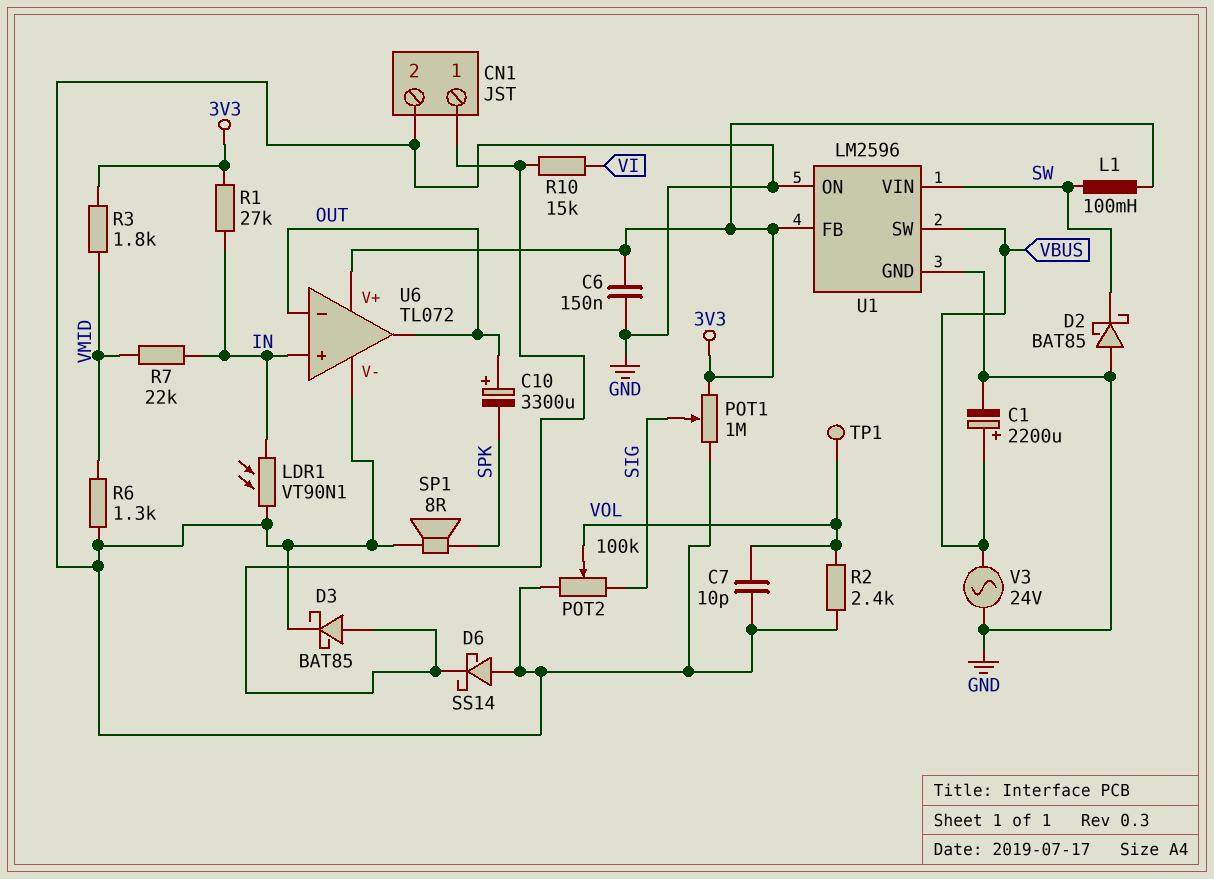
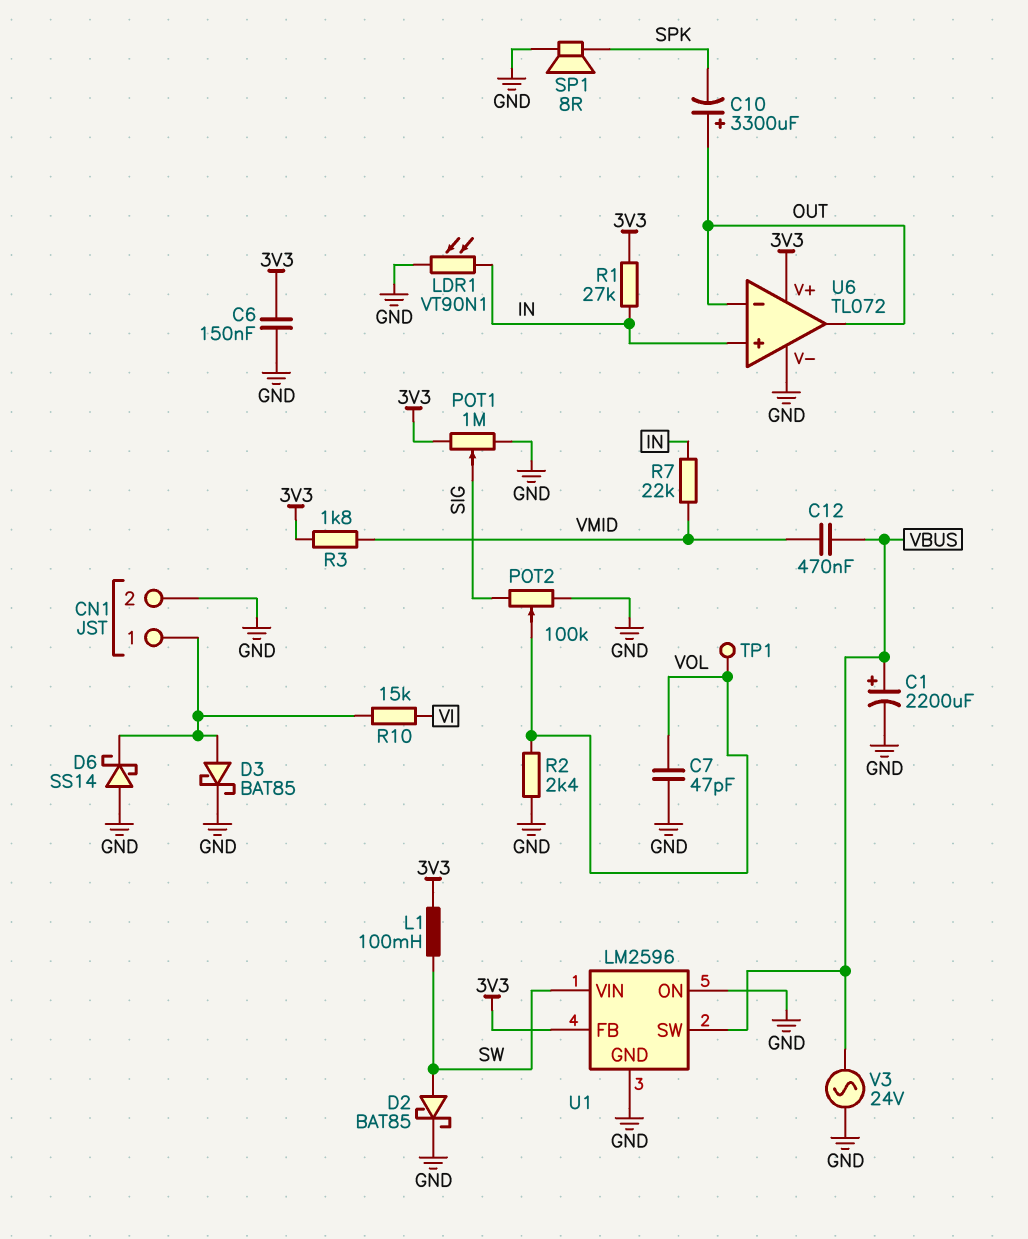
C7: 10pF (GND, VOL) -> 47pF (GND, VOL)
C12: none -> 470nF (VBUS, VMID)
D2: schottky BAT85 (A GND, K SW) -> schottky BAT85 (A SW, K GND)
R6: 1.3k (GND, VMID) -> none

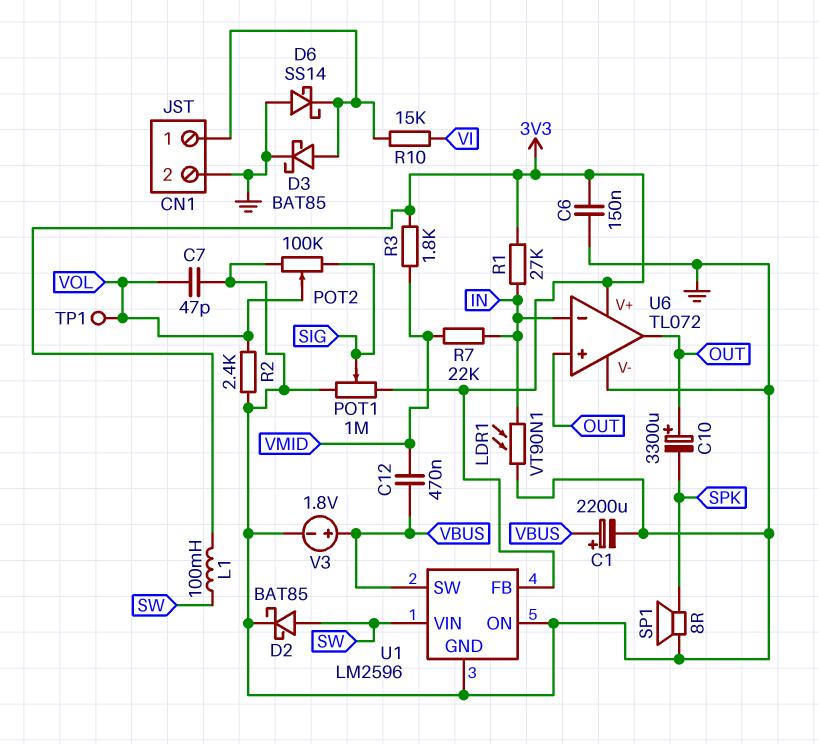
U6 pin in+: IN -> OUT
U6 pin in-: OUT -> IN
V3: AC 24V (GND, VBUS) -> 1.8V (plus VBUS, minus GND)

